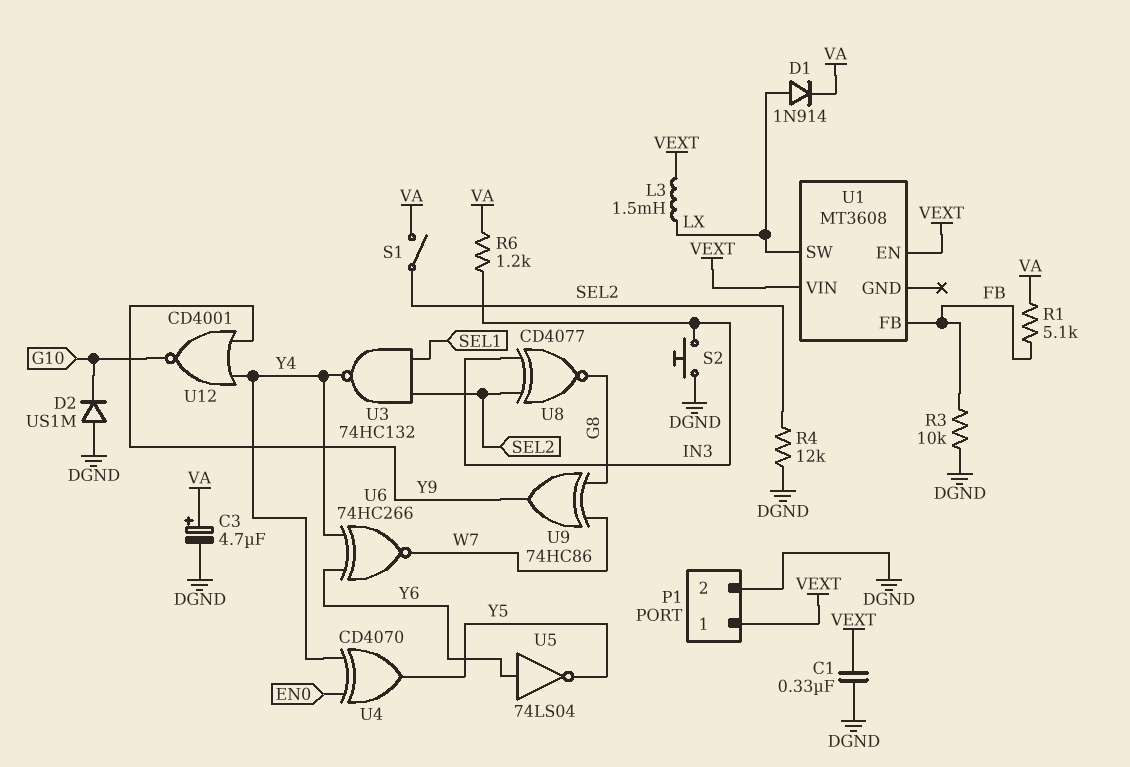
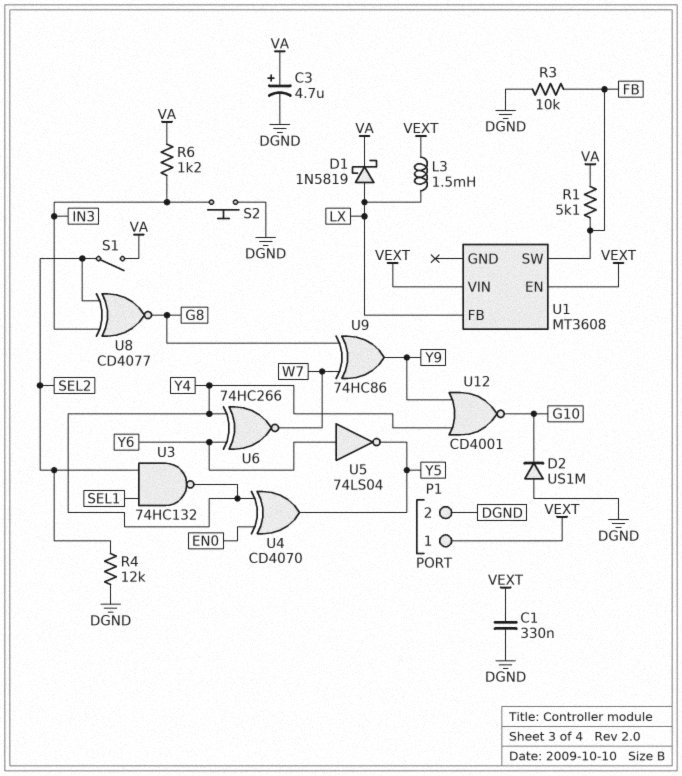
D1: diode 1N914 (A LX, K VA) -> schottky 1N5819 (A LX, K VA)
U1 pin FB: FB -> LX
U1 pin SW: LX -> FB

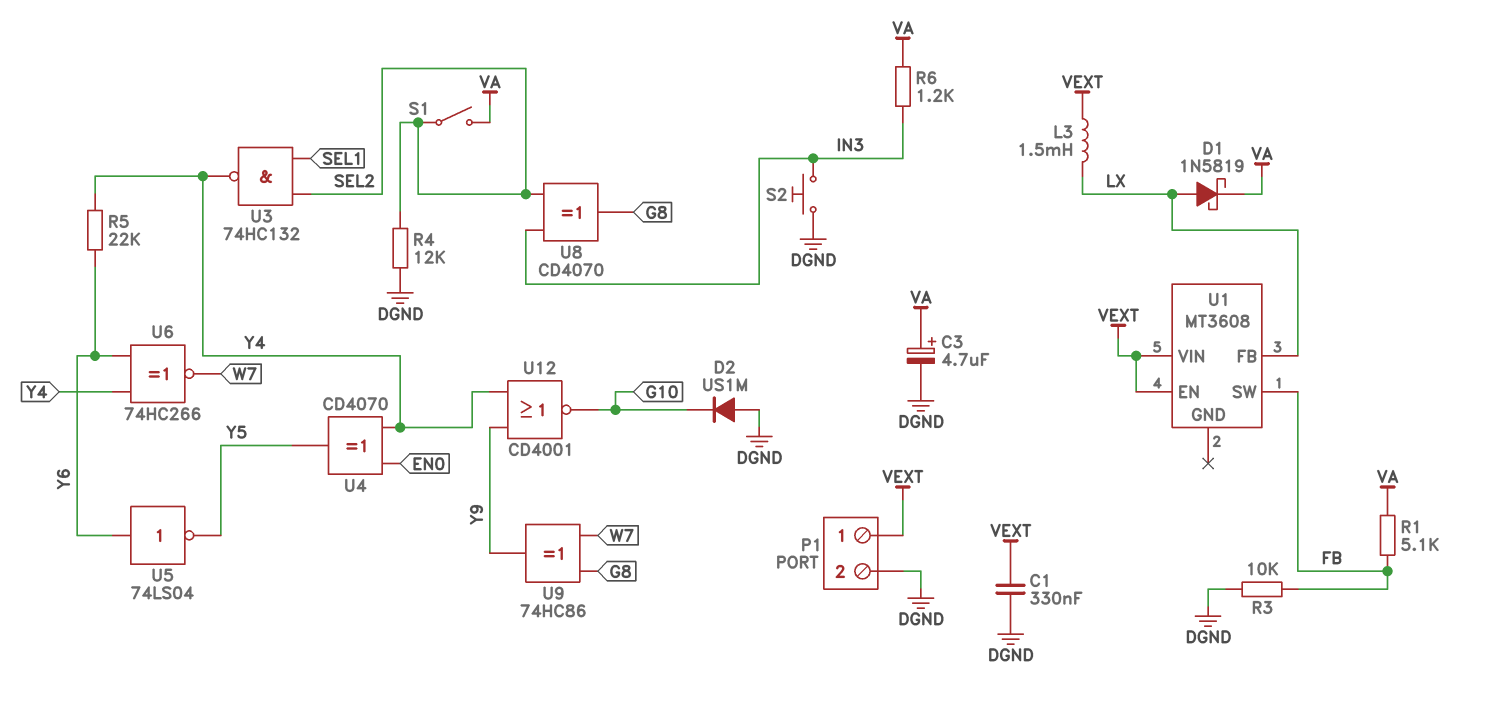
R5: none -> 22k (Y4, Y6)
U8: XNOR CD4077 (in IN3, in SEL2, out G8) -> XOR CD4070 (in IN3, in SEL2, out G8)

